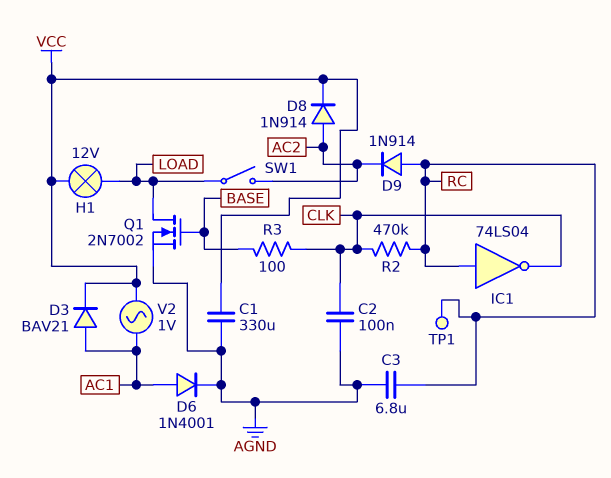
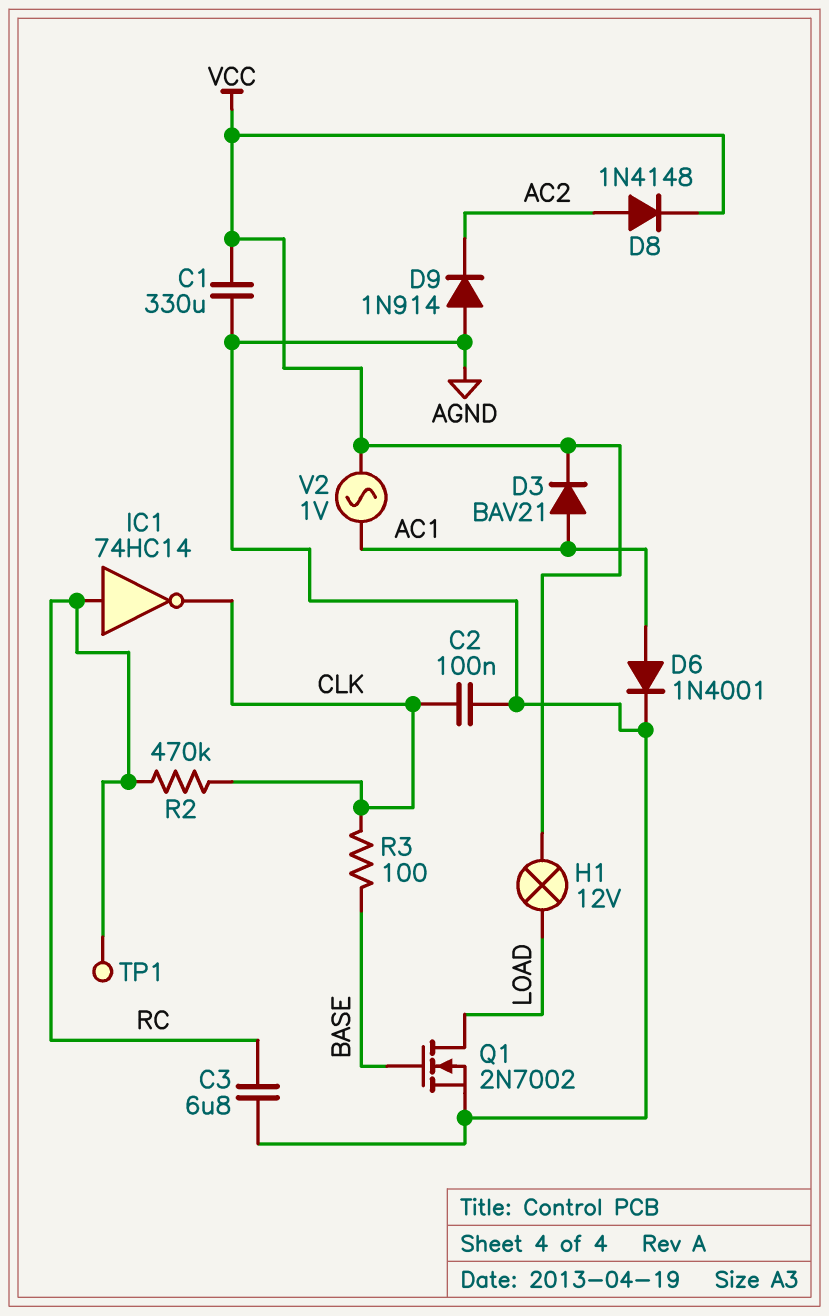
D8: diode 1N914 (A AC2, K VCC) -> diode 1N4148 (A AC2, K VCC)
D9: diode 1N914 (A RC, K AC2) -> diode 1N914 (A AGND, K AC2)
IC1: NOT 74LS04 (in RC, out CLK) -> NOT 74HC14 (in RC, out CLK)
SW1: switch (AC2, LOAD) -> none

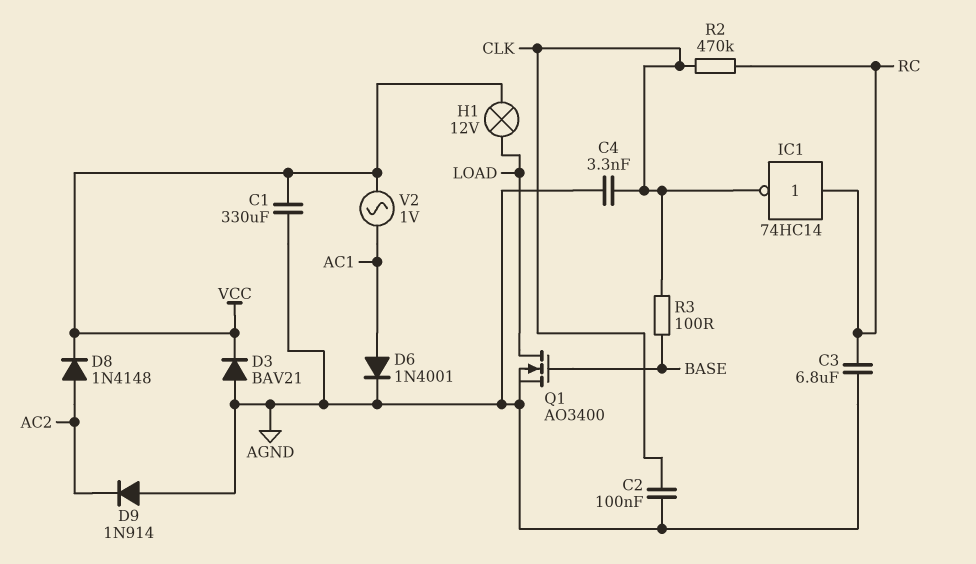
C4: none -> 3.3nF (AGND, CLK)
D3: diode BAV21 (A AC1, K VCC) -> diode BAV21 (A AGND, K VCC)
Q1: NMOS 2N7002 (G BASE, D LOAD, S AGND) -> NMOS AO3400 (G BASE, D LOAD, S AGND)
TP1: test point (RC) -> none

